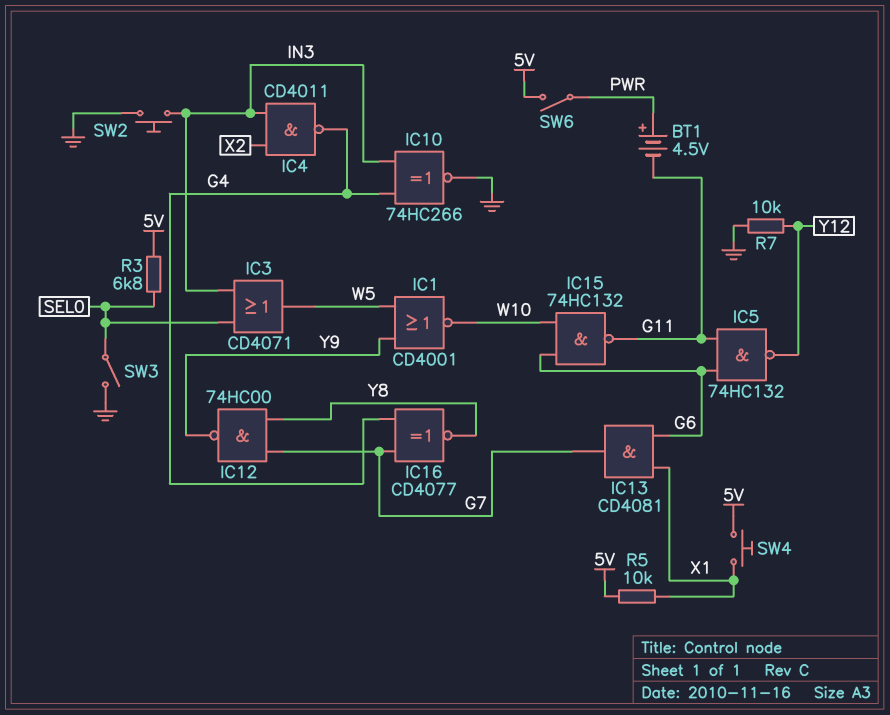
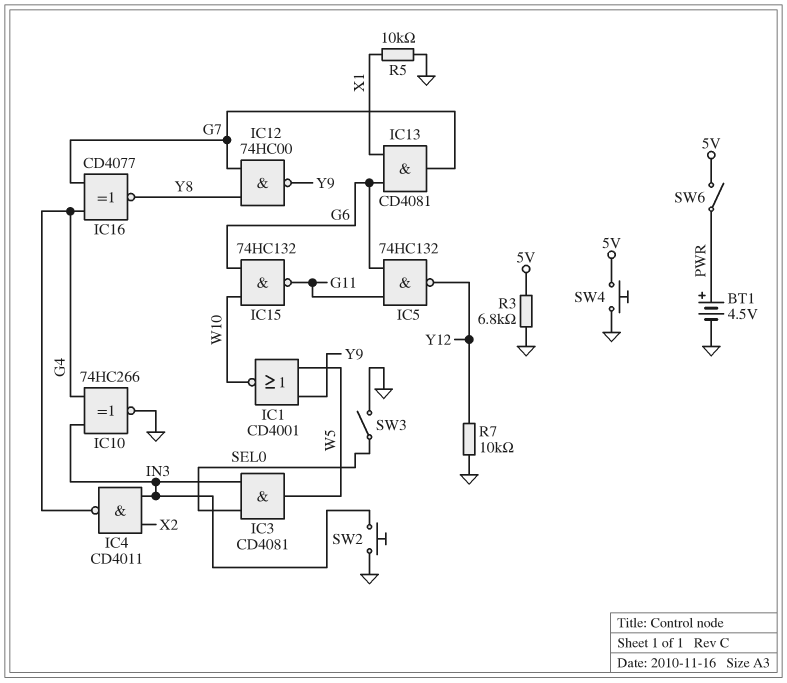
BT1: 4.5V (plus PWR, minus G11) -> 4.5V (plus PWR, minus GND)
IC3: OR CD4071 (in IN3, in SEL0, out W5) -> AND CD4081 (in IN3, in SEL0, out W5)
R3: 6.8k (5V, SEL0) -> 6.8k (5V, GND)
R5: 10k (5V, X1) -> 10k (GND, X1)
SW4: button (5V, X1) -> button (5V, GND)

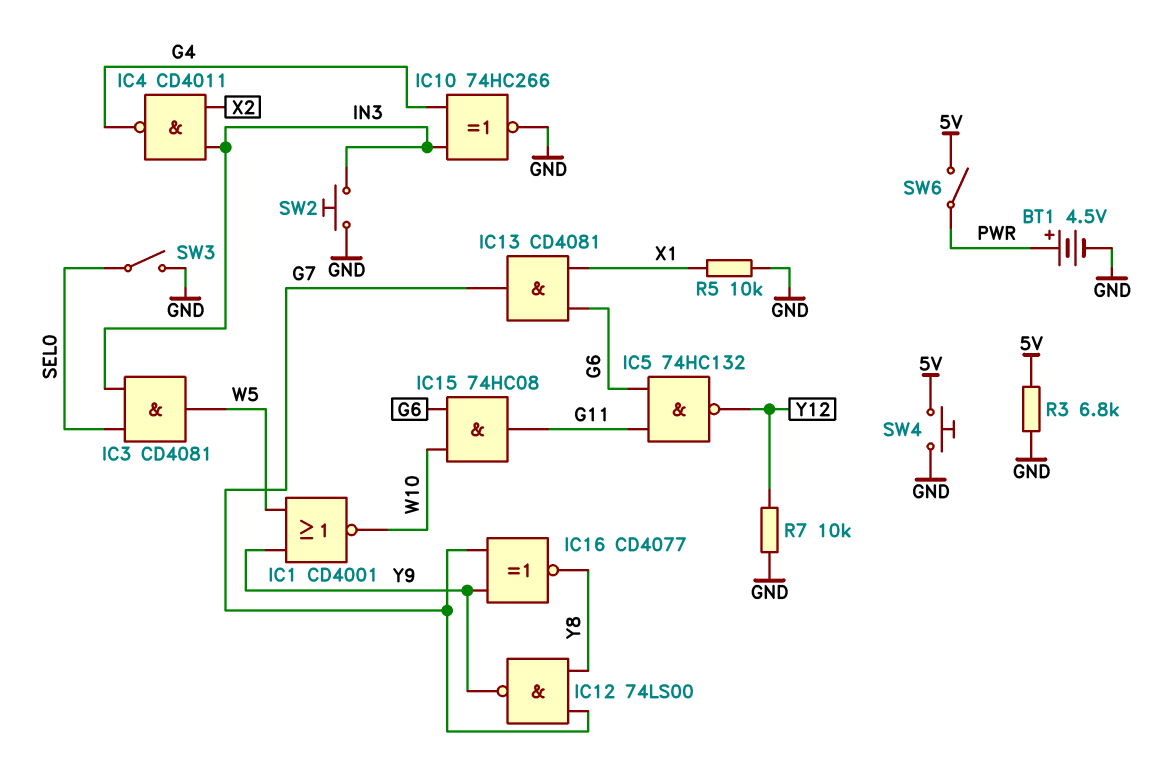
IC12: NAND 74HC00 (in G7, in Y8, out Y9) -> NAND 74LS00 (in G7, in Y8, out Y9)
IC15: NAND 74HC132 (in G6, in W10, out G11) -> AND 74HC08 (in G6, in W10, out G11)
IC16: XNOR CD4077 (in G4, in G7, out Y8) -> XNOR CD4077 (in G7, in Y9, out Y8)

